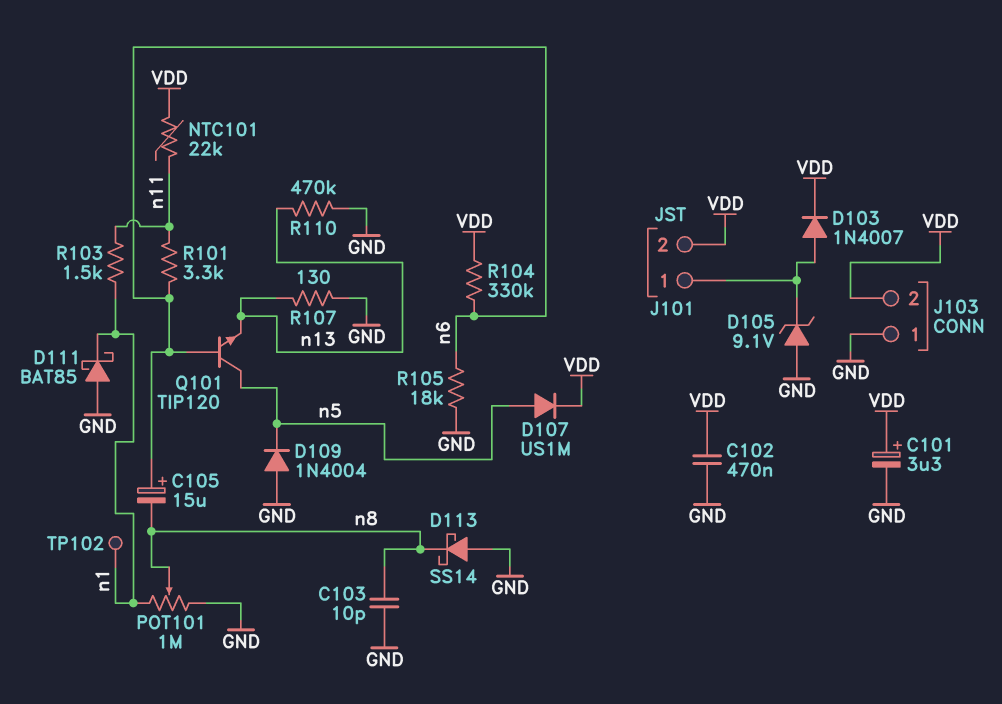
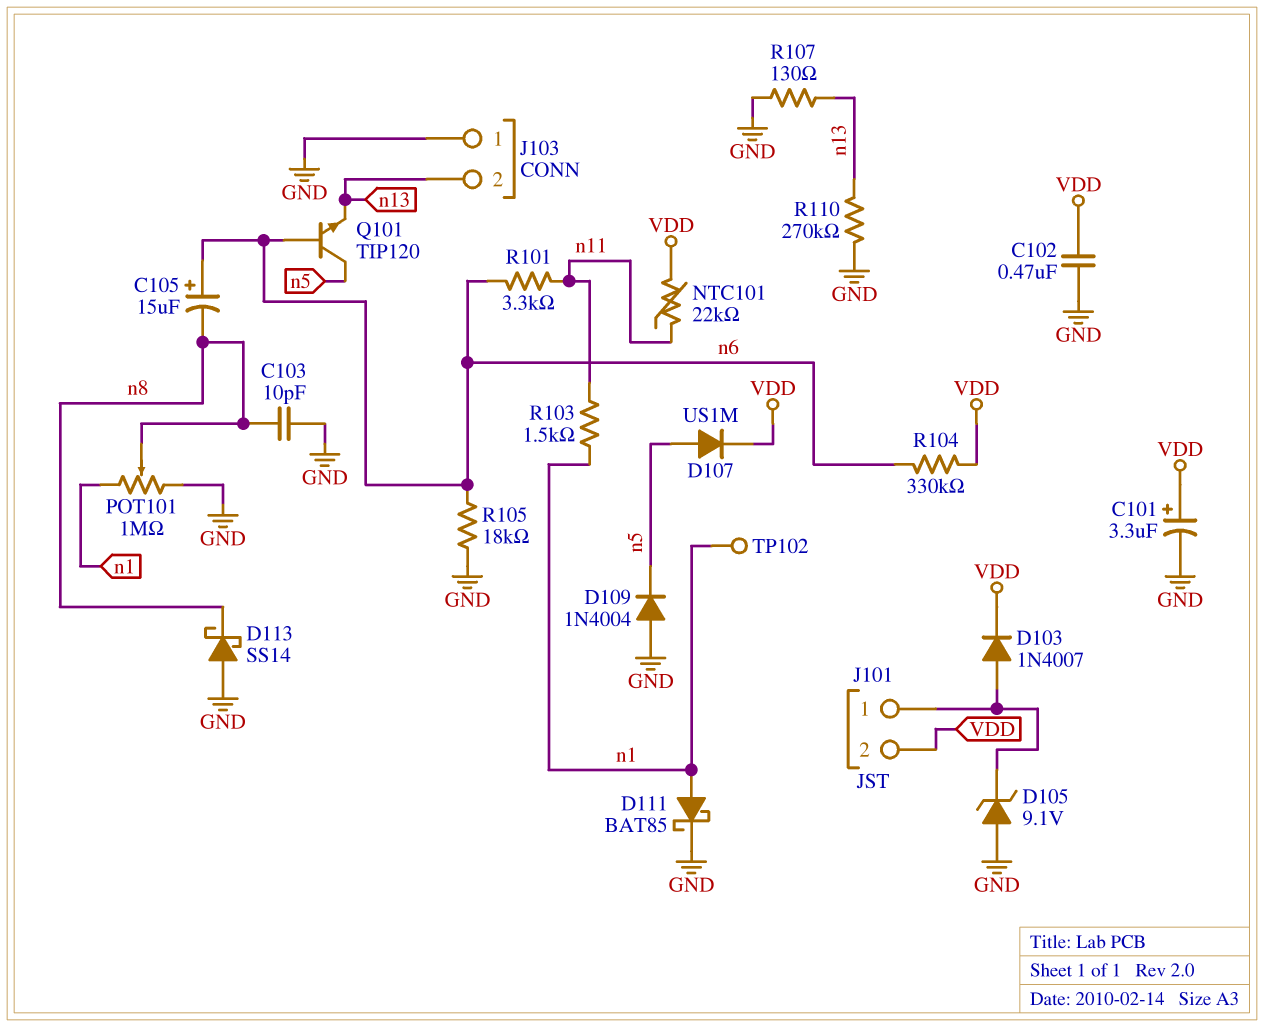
D111: schottky BAT85 (A GND, K n1) -> schottky BAT85 (A n1, K GND)
J103 pin 2: VDD -> n13
R110: 470k (GND, n13) -> 270k (GND, n13)

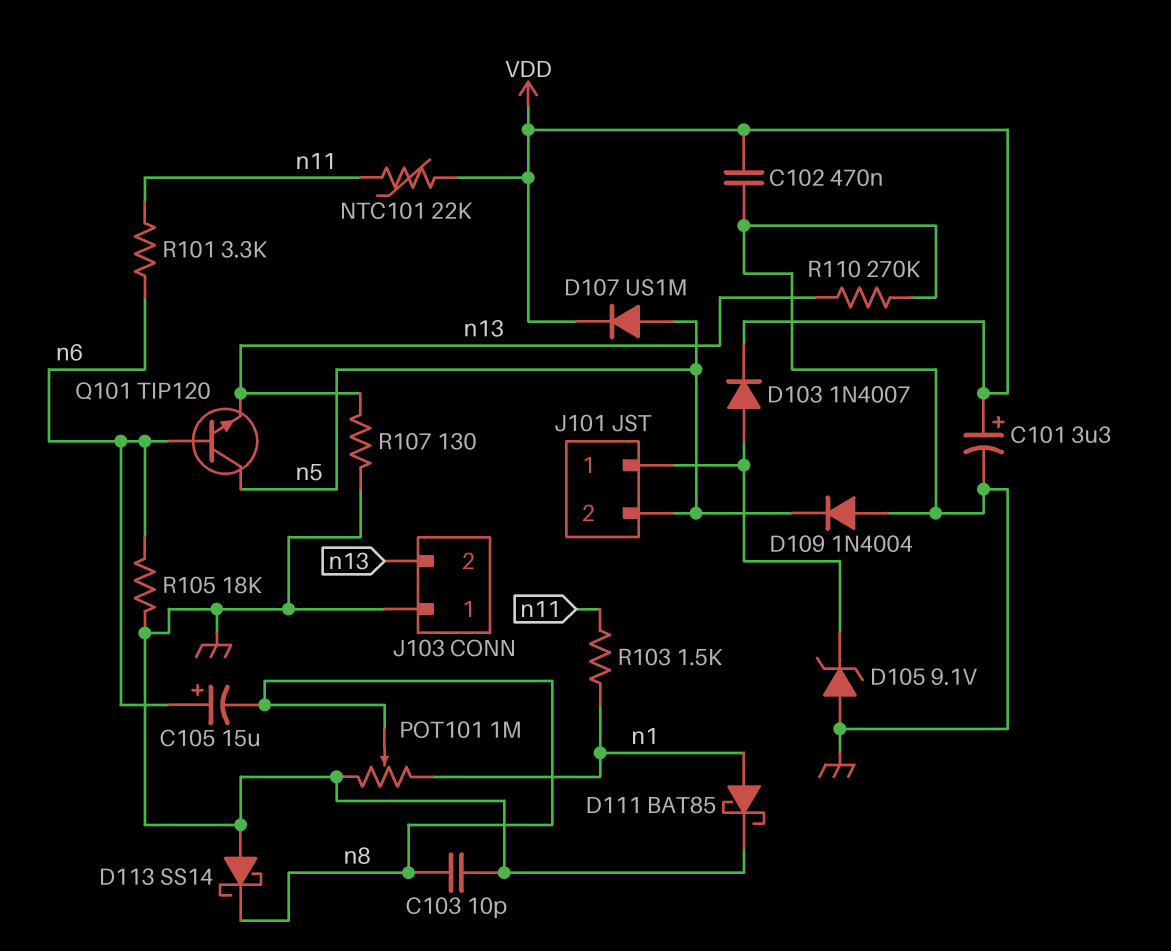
J101 pin 2: VDD -> n5
R104: 330k (VDD, n6) -> none
TP102: test point (n1) -> none

